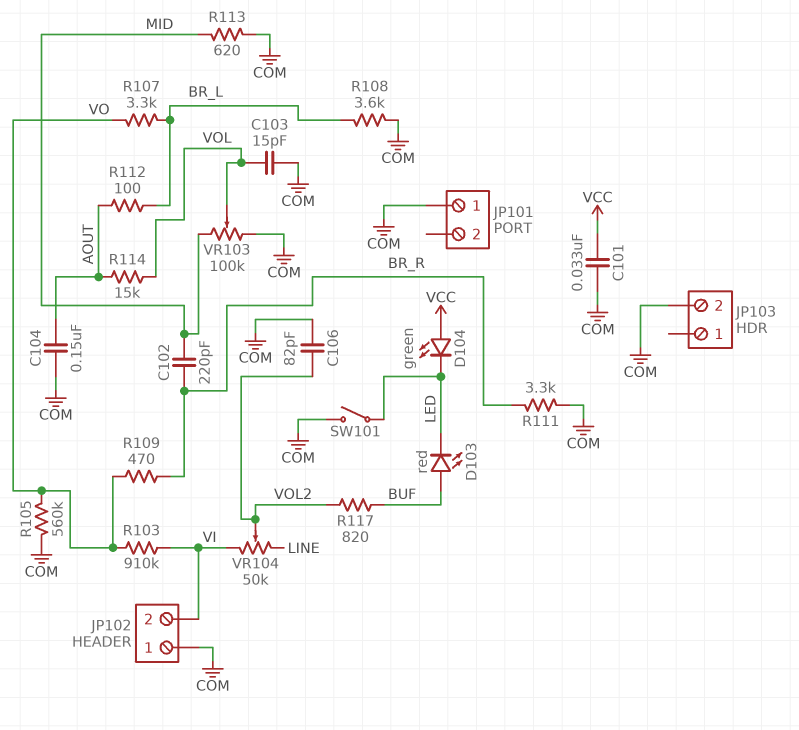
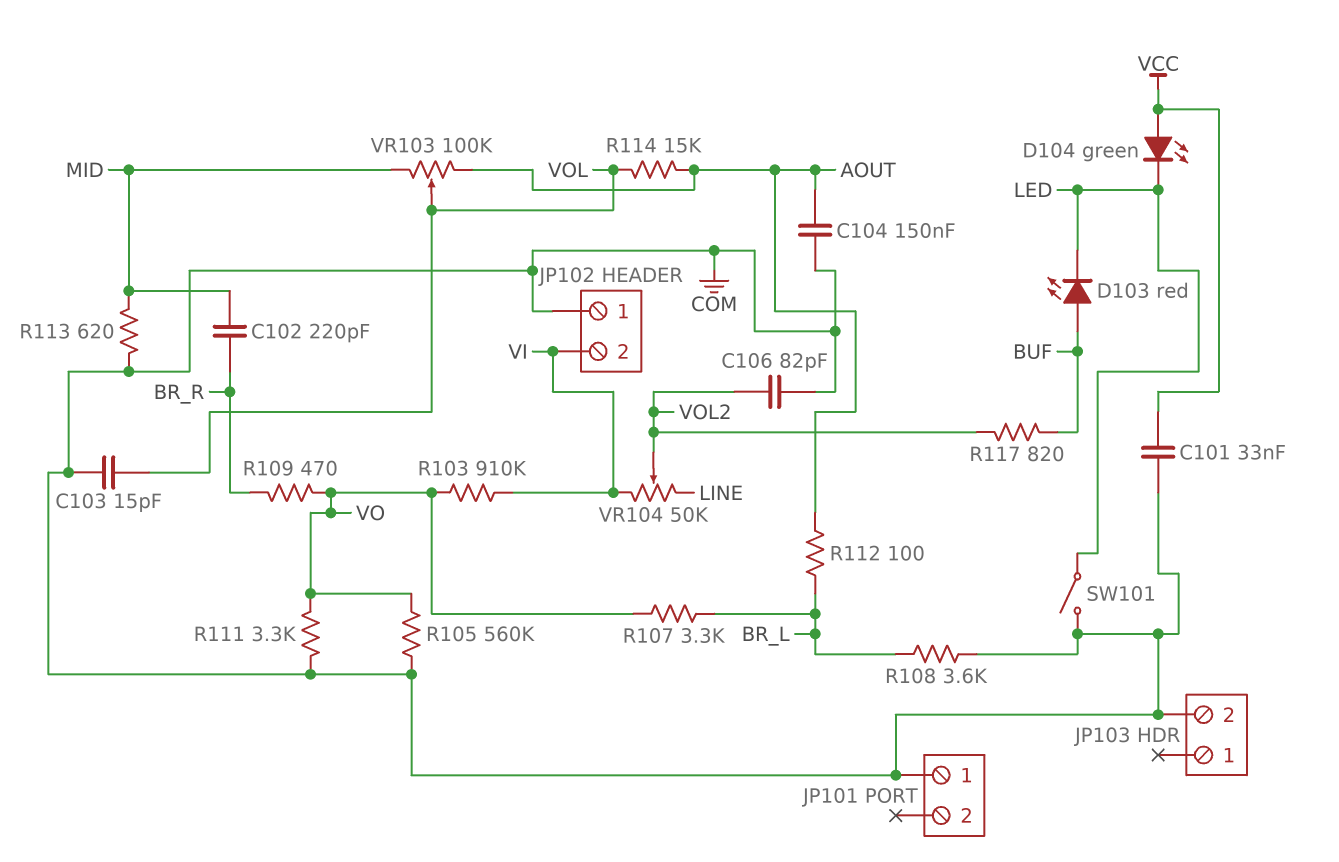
R111: 3.3k (BR_R, COM) -> 3.3k (COM, VO)
VR103: 100k (COM, MID, wiper VOL) -> 100k (AOUT, MID, wiper VOL)

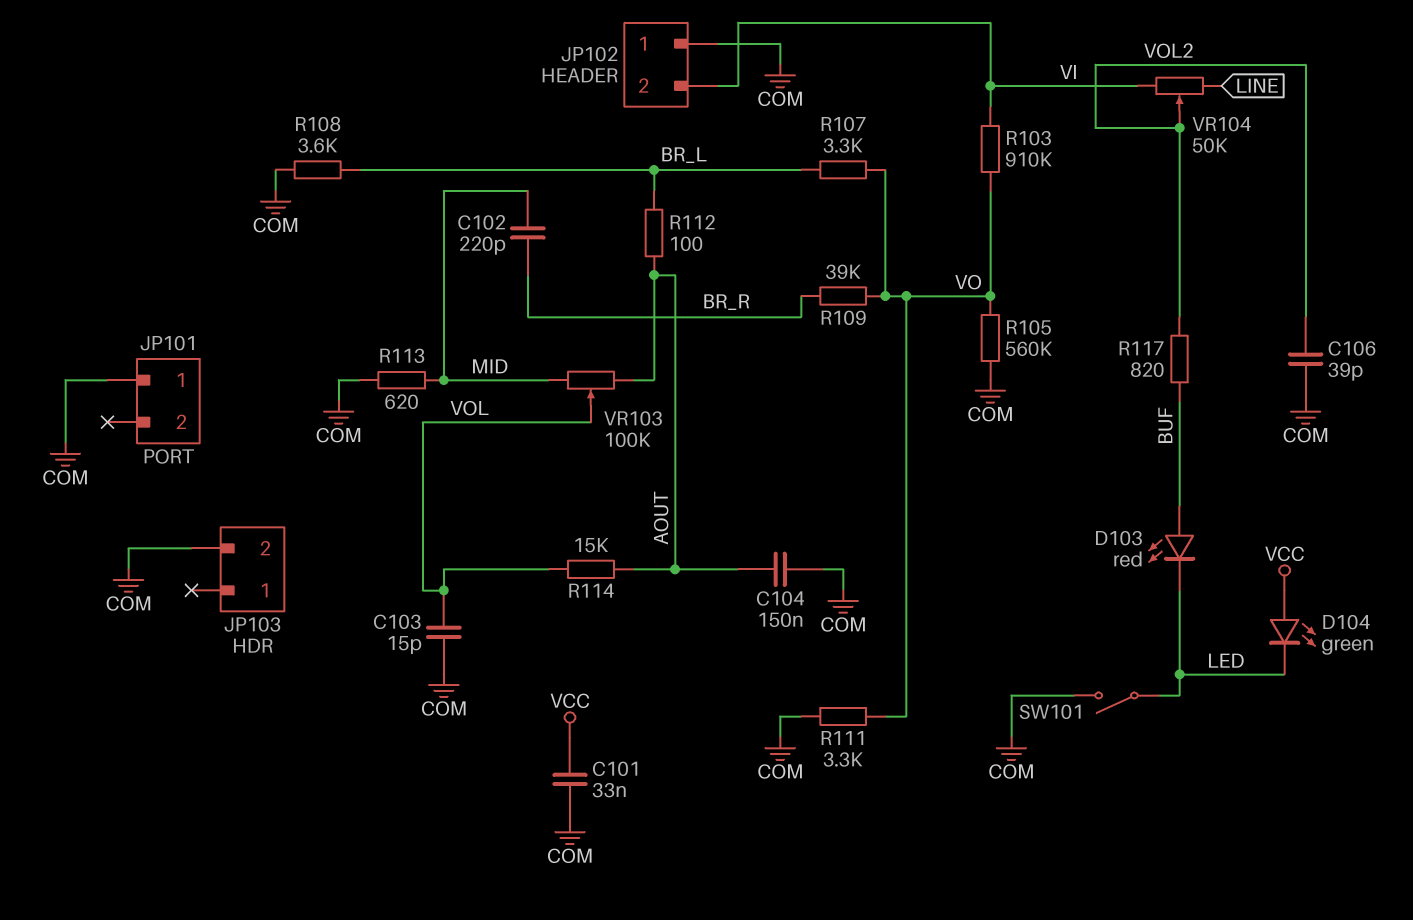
C106: 82pF (COM, VOL2) -> 39pF (COM, VOL2)
R109: 470 (BR_R, VO) -> 39k (BR_R, VO)

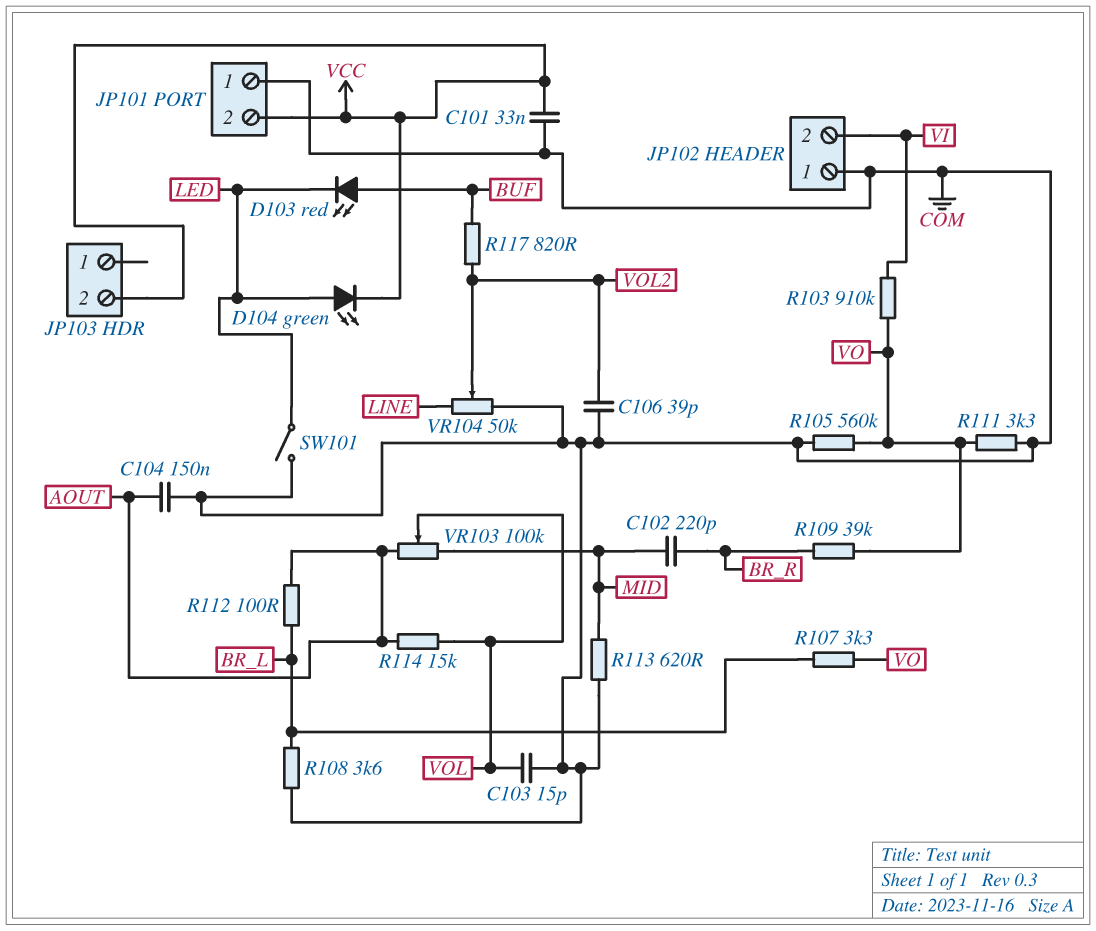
D104: LED green (A VCC, K LED) -> LED green (A LED, K VCC)
JP101 pin 2: none -> VCC
JP103 pin 2: COM -> VCC
VR104: 50k (LINE, VI, wiper VOL2) -> 50k (COM, LINE, wiper VOL2)

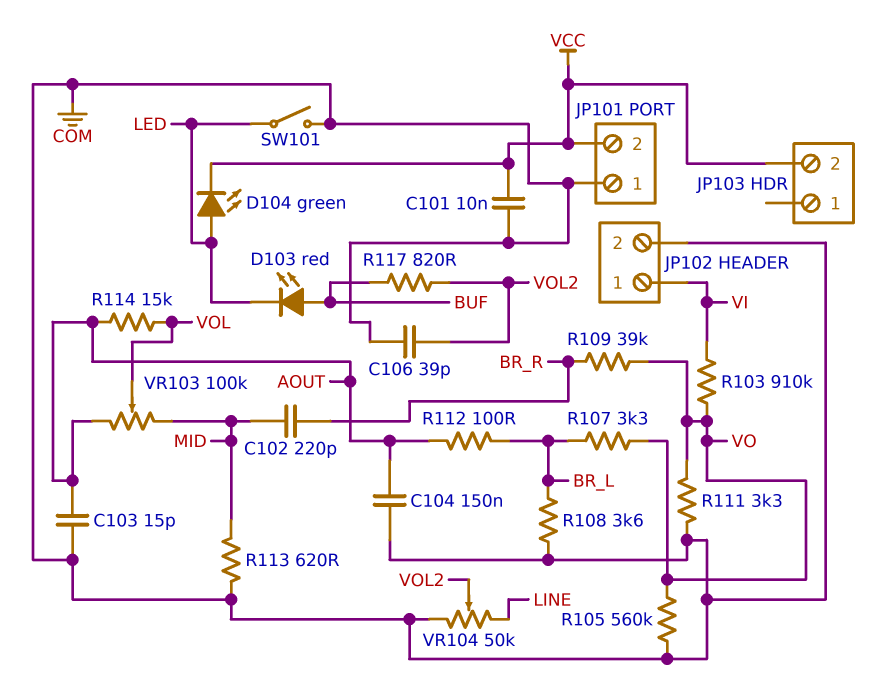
C101: 33nF (COM, VCC) -> 10nF (COM, VCC)
C103: 15pF (COM, VOL) -> 15pF (AOUT, COM)
JP102 pin 1: COM -> VI
JP102 pin 2: VI -> COM

